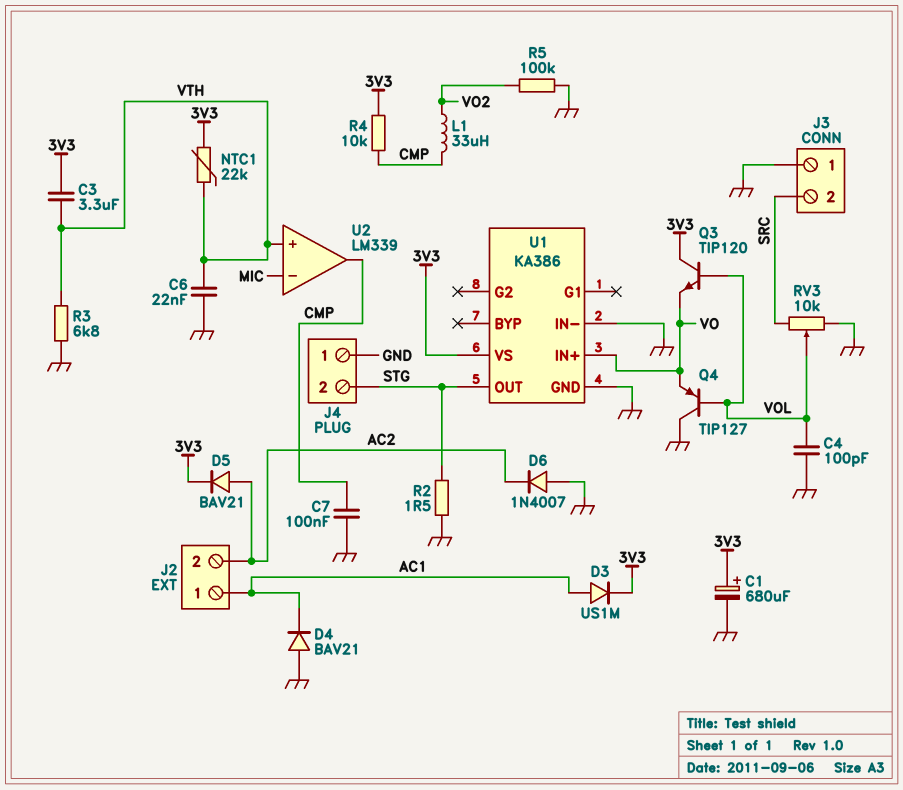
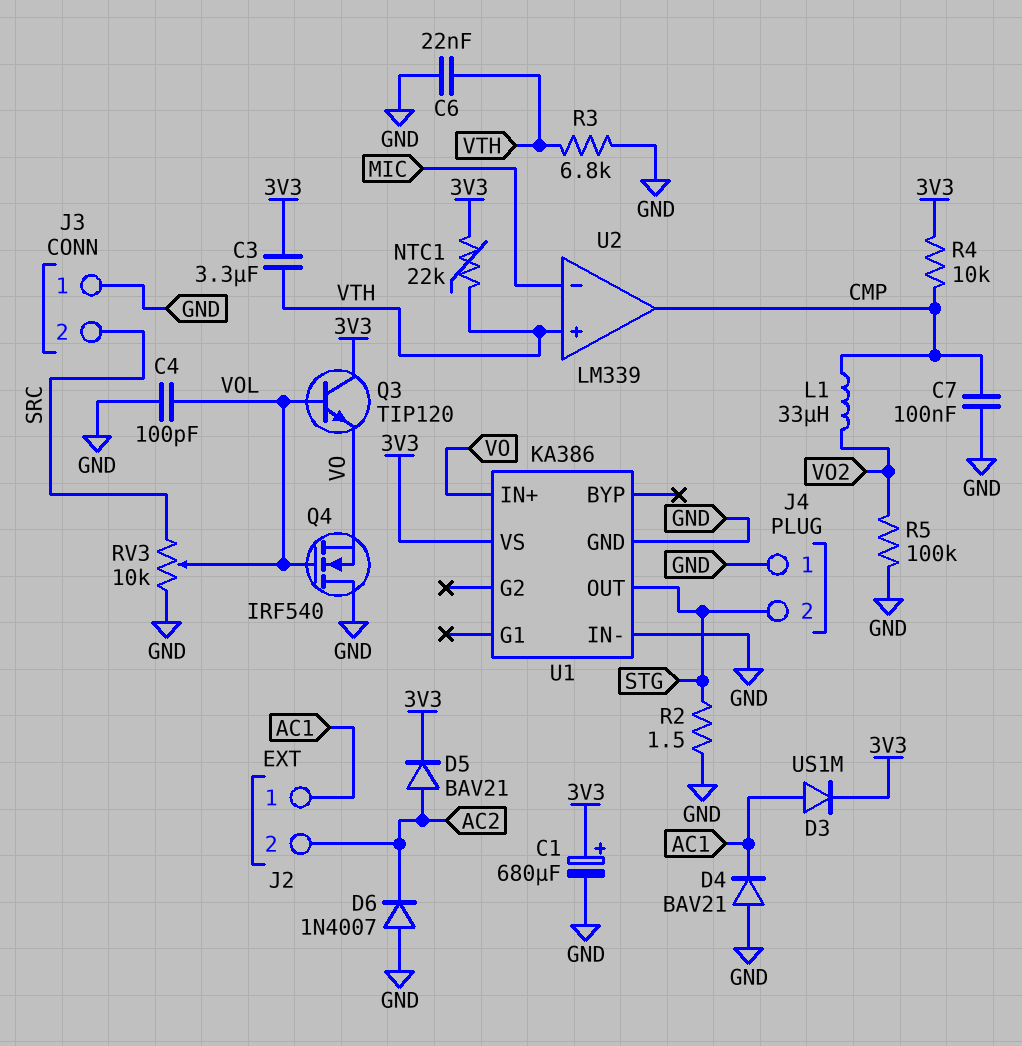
Q4: PNP TIP127 (B VOL, C GND, E VO) -> NMOS IRF540 (G VOL, D GND, S VO)

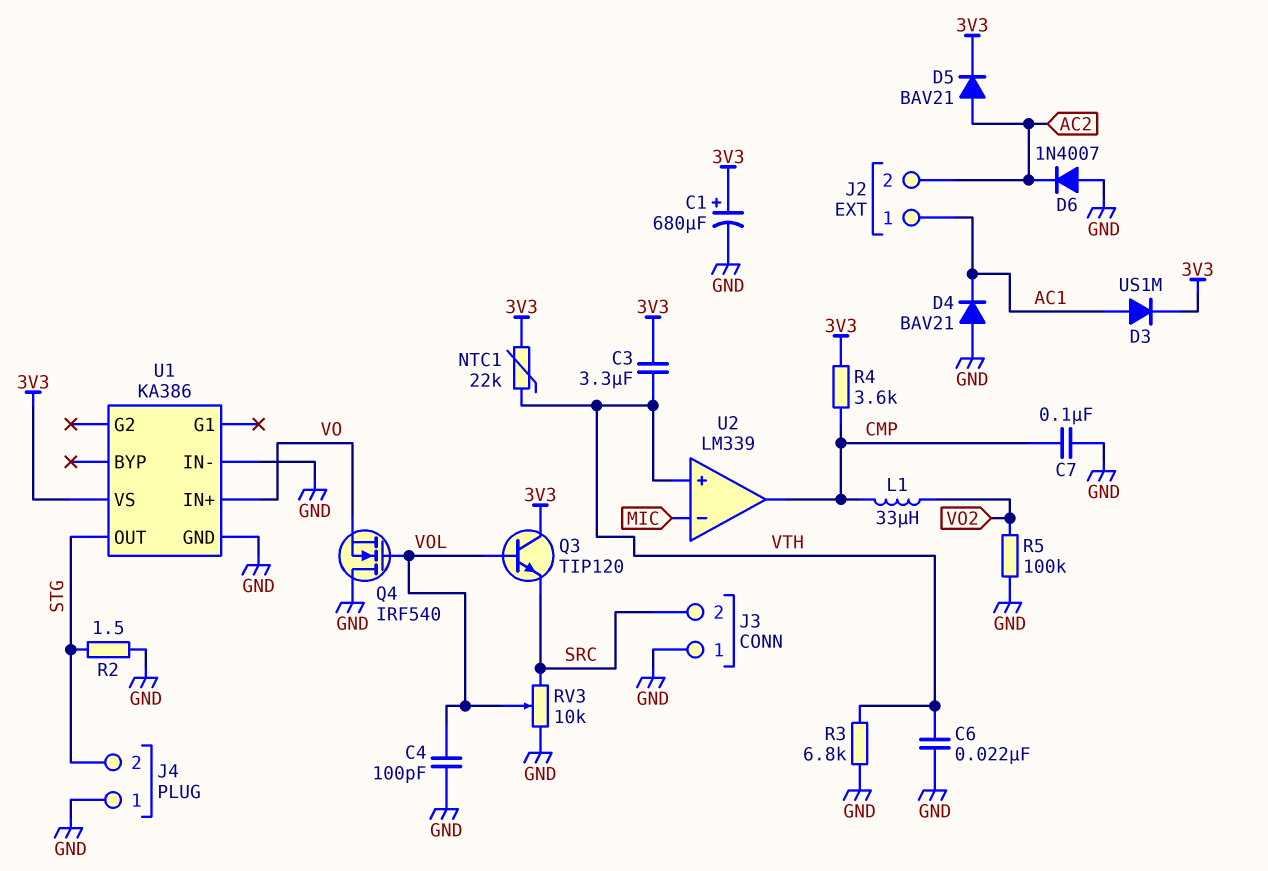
Q3: NPN TIP120 (B VOL, C 3V3, E VO) -> NPN TIP120 (B VOL, C 3V3, E SRC)
R4: 10k (3V3, CMP) -> 3.6k (3V3, CMP)

